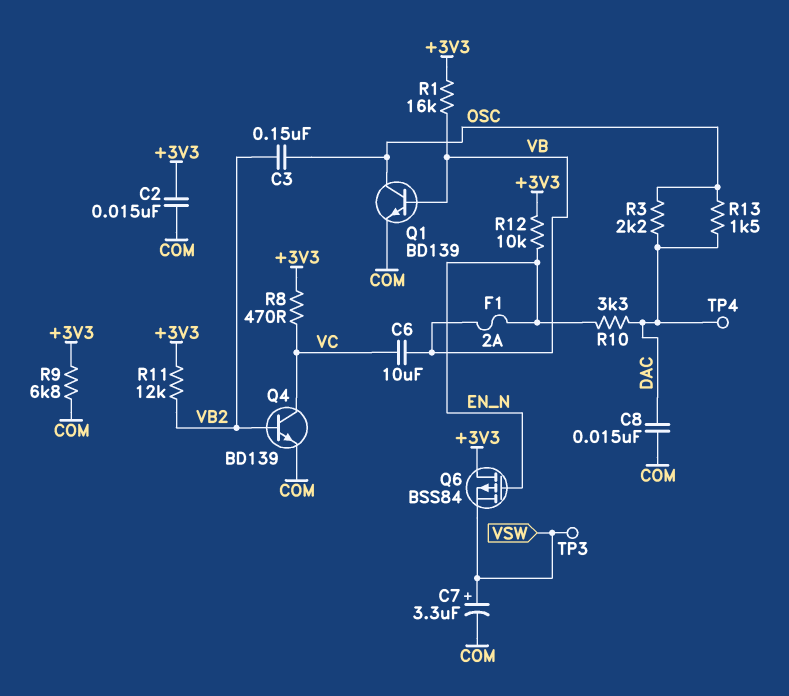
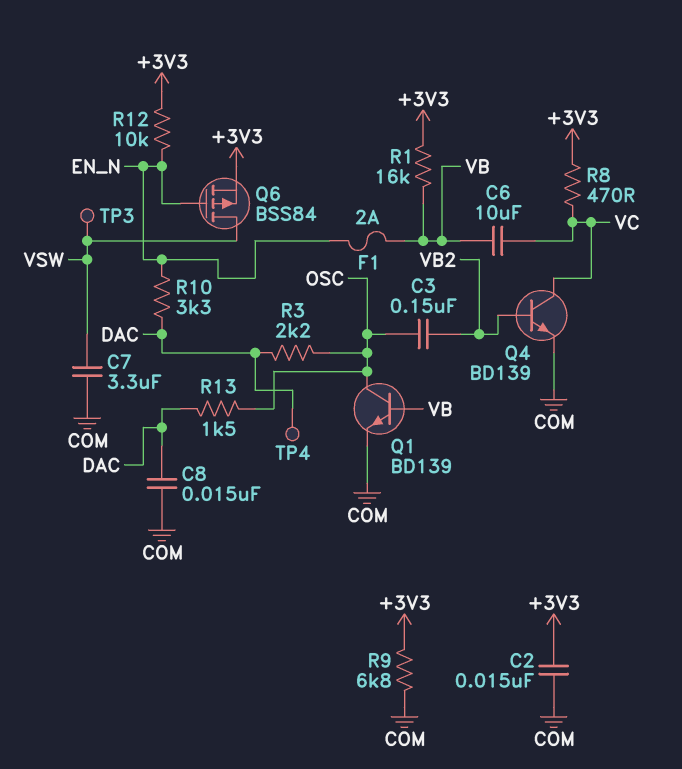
C7: 3.3uF (plus VSW, minus COM) -> 3.3uF (COM, VSW)
Q6: PMOS BSS84 (G EN_N, D +3V3, S VSW) -> PMOS BSS84 (G EN_N, D VSW, S +3V3)
R11: 12k (+3V3, VB2) -> none

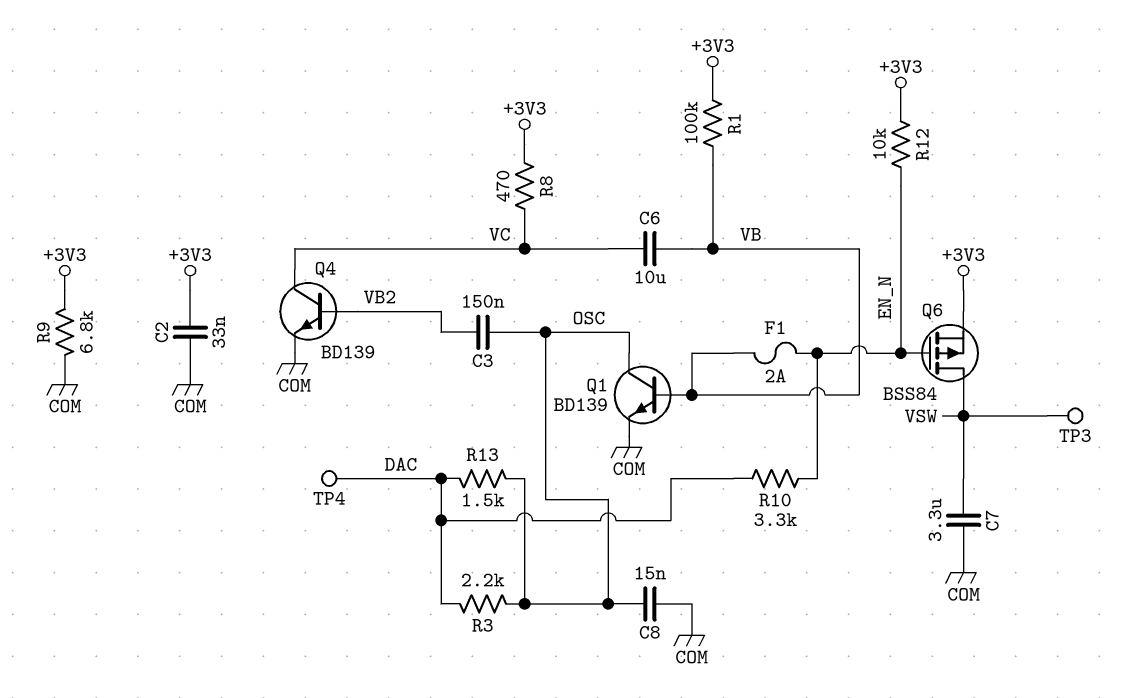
C2: 15nF (+3V3, COM) -> 33nF (+3V3, COM)
C8: 15nF (COM, DAC) -> 15nF (COM, OSC)
R1: 16k (+3V3, VB) -> 100k (+3V3, VB)

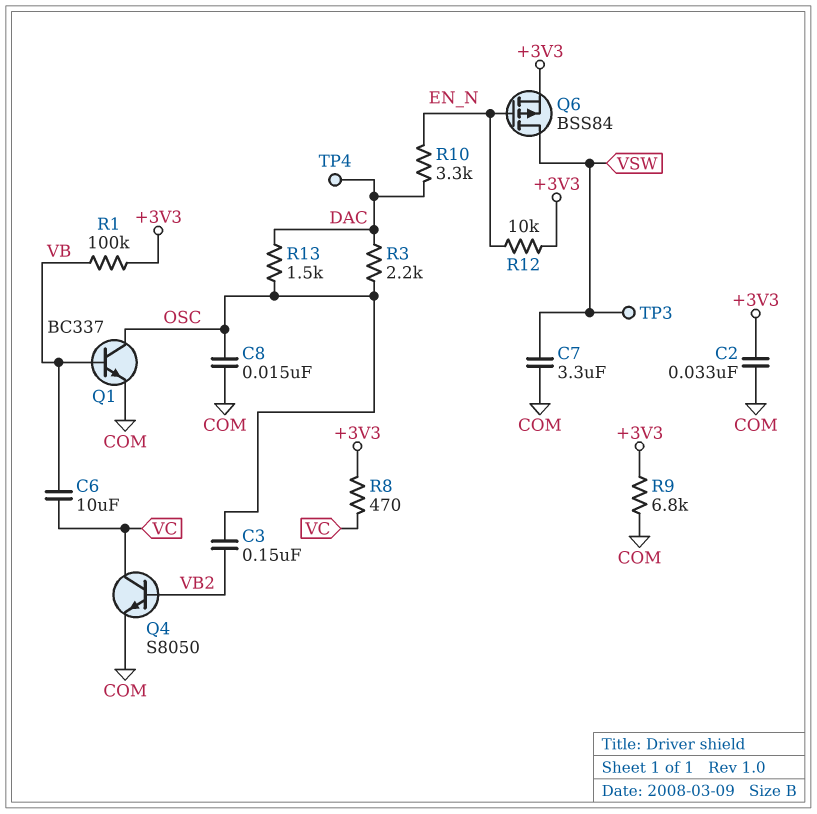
F1: 2A (EN_N, VB) -> none
Q1: NPN BD139 (B VB, C OSC, E COM) -> NPN BC337 (B VB, C OSC, E COM)
Q4: NPN BD139 (B VB2, C VC, E COM) -> NPN S8050 (B VB2, C VC, E COM)

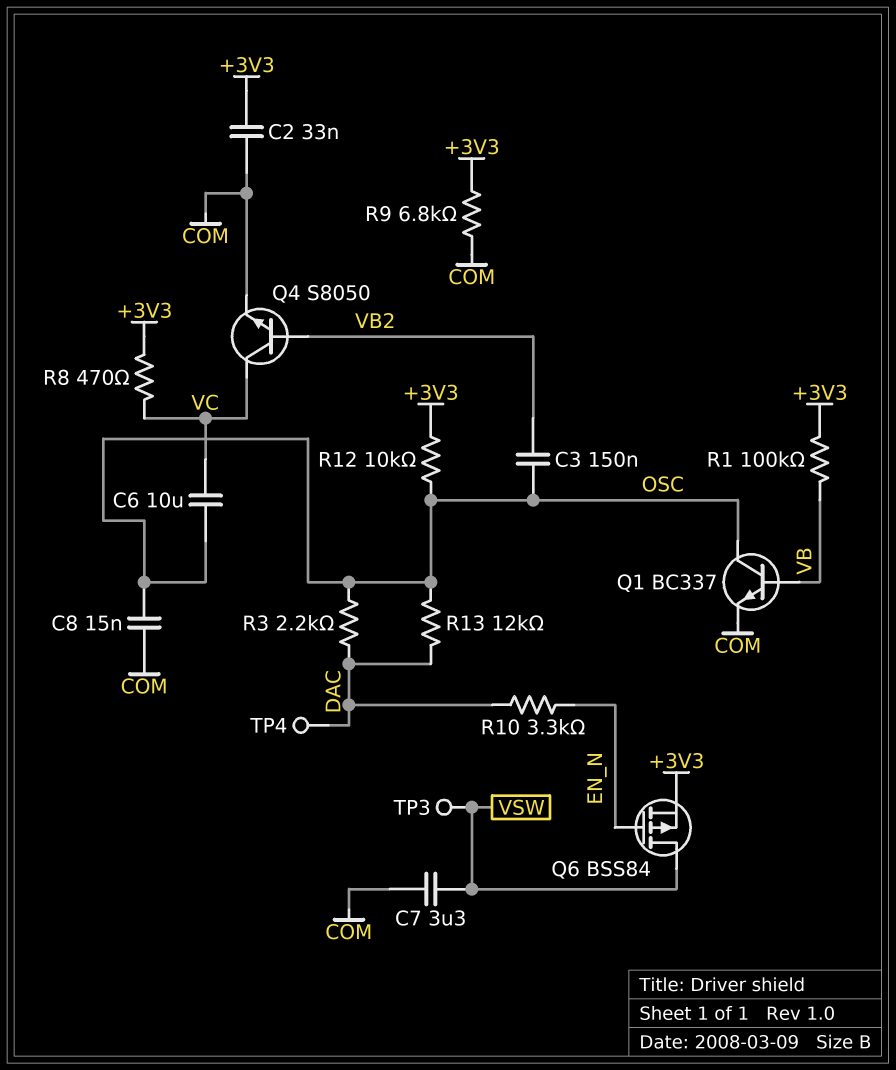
C6: 10uF (VB, VC) -> 10uF (OSC, VC)
R12: 10k (+3V3, EN_N) -> 10k (+3V3, OSC)
R13: 1.5k (DAC, OSC) -> 12k (DAC, OSC)

